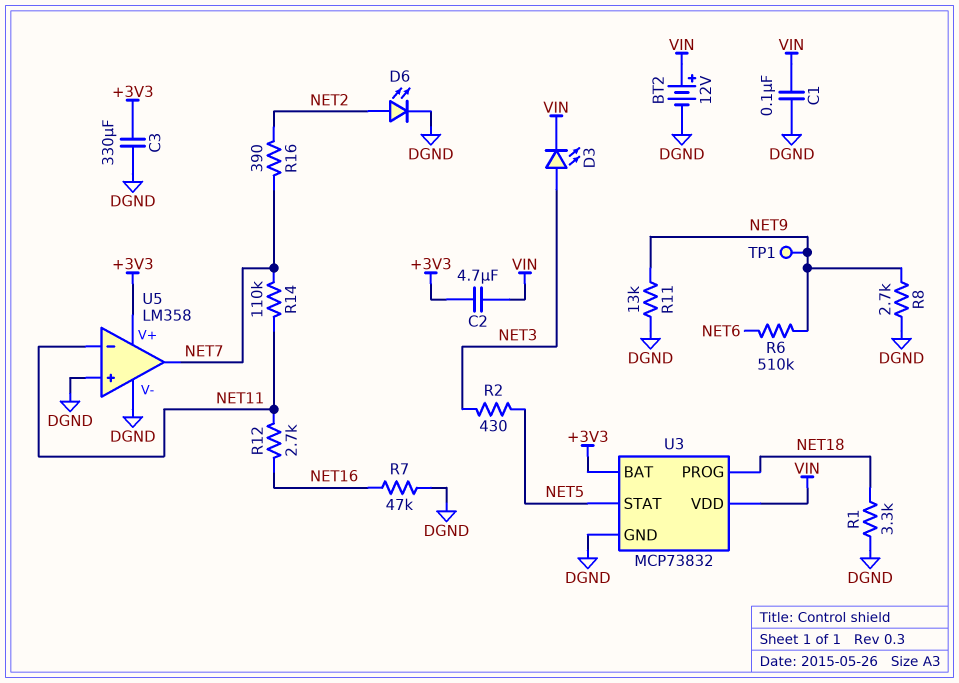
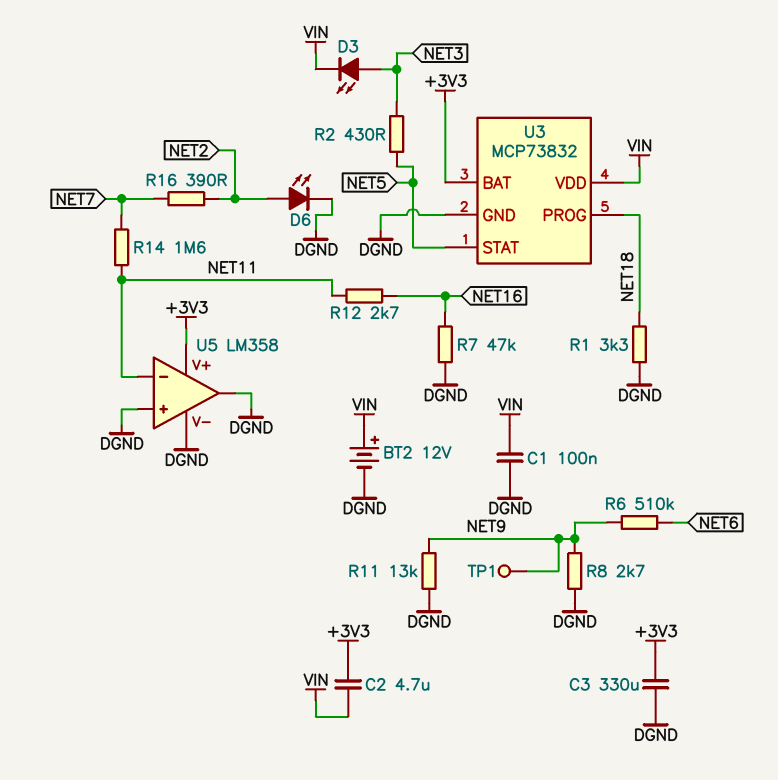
R14: 110k (NET7, NET11) -> 1.6M (NET7, NET11)
U5 pin out: NET7 -> DGND

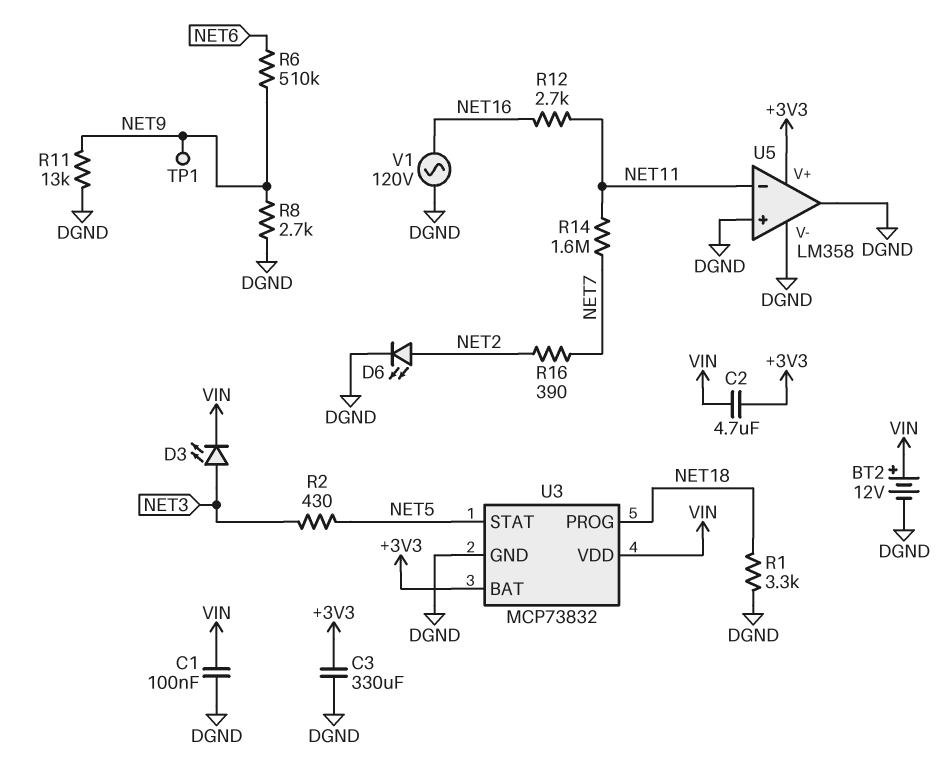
R7: 47k (DGND, NET16) -> none
V1: none -> AC 120V (DGND, NET16)

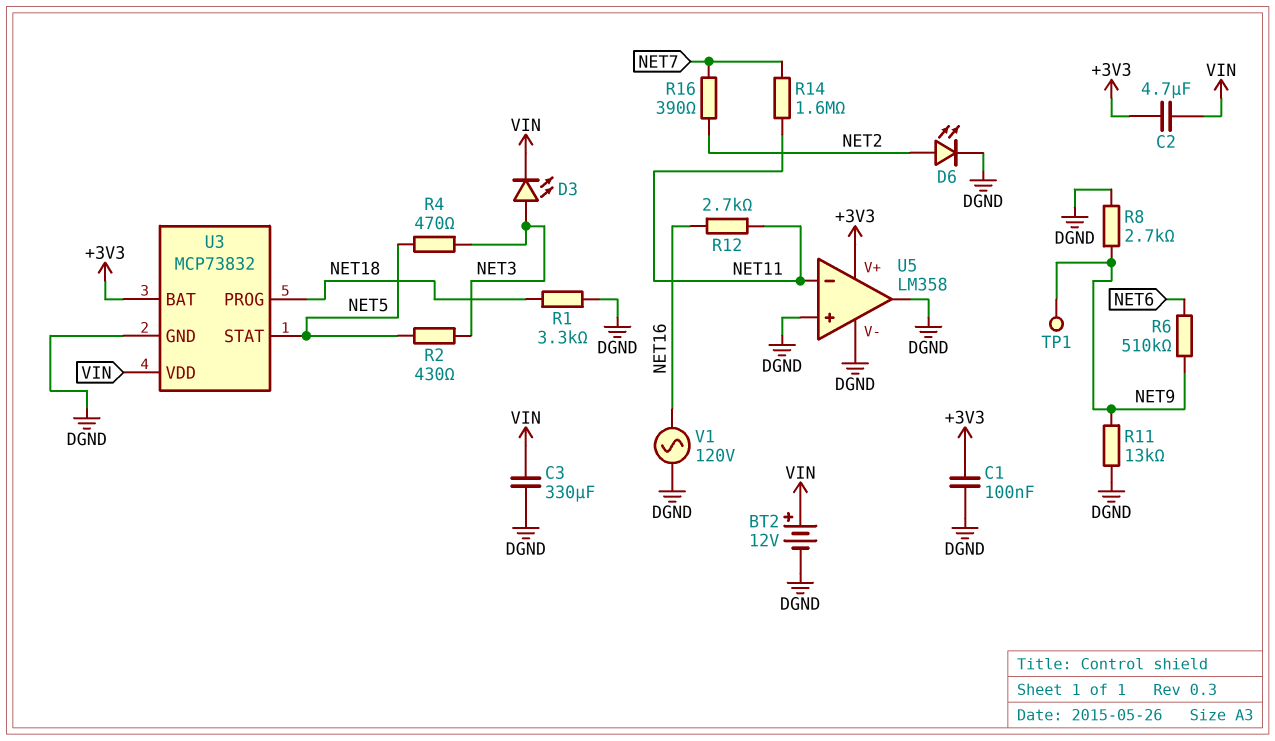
C1: 100nF (DGND, VIN) -> 100nF (+3V3, DGND)
C3: 330uF (+3V3, DGND) -> 330uF (DGND, VIN)
R4: none -> 470 (NET3, NET5)

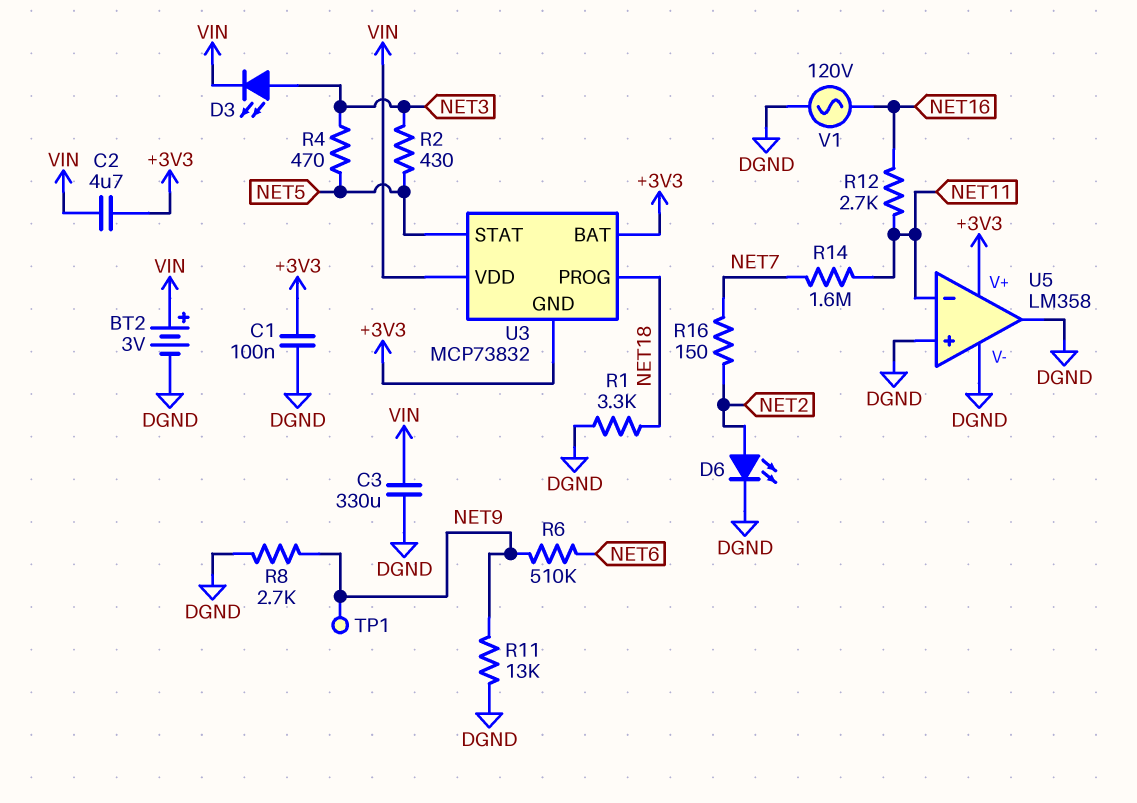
BT2: 12V (plus VIN, minus DGND) -> 3V (plus VIN, minus DGND)
R16: 390 (NET2, NET7) -> 150 (NET2, NET7)
U3 pin GND: DGND -> +3V3

